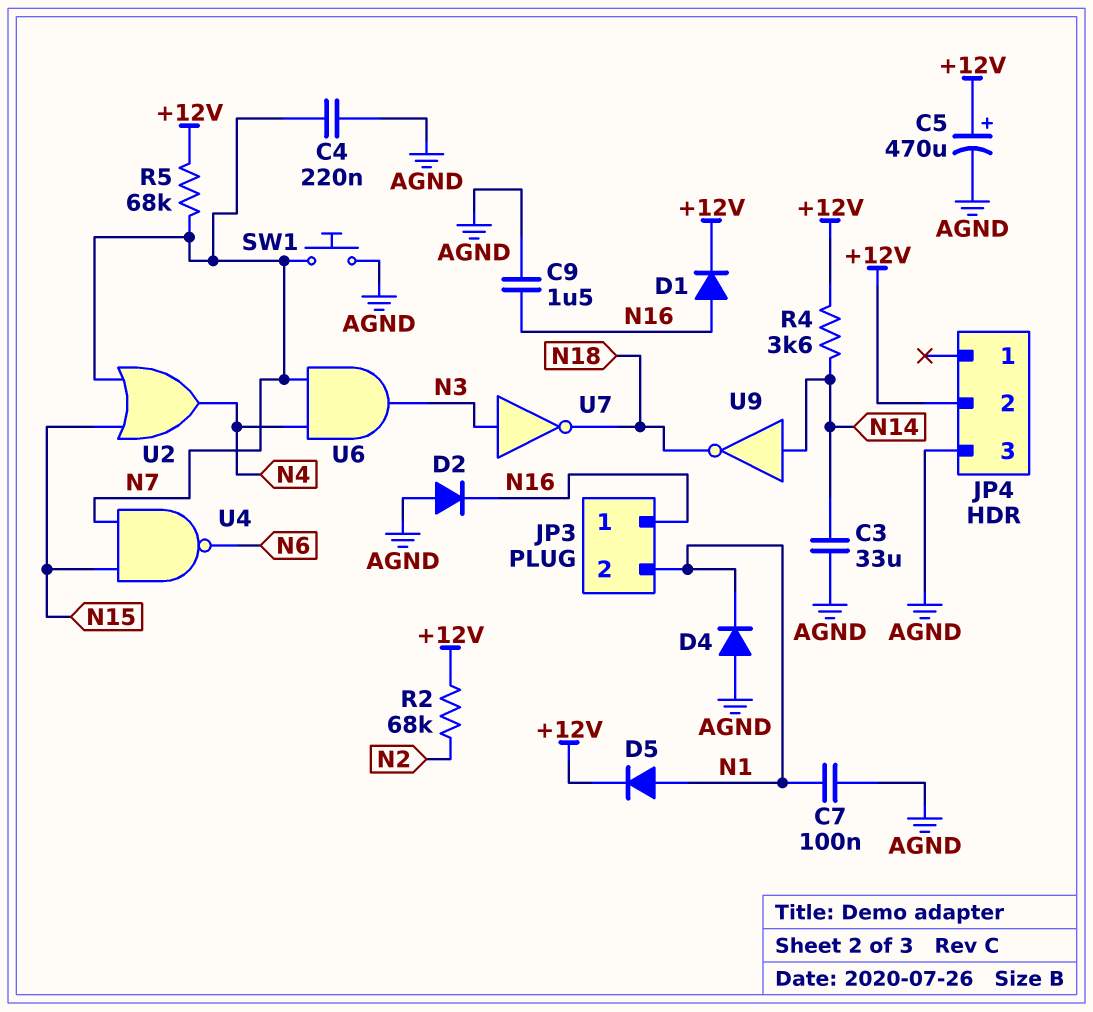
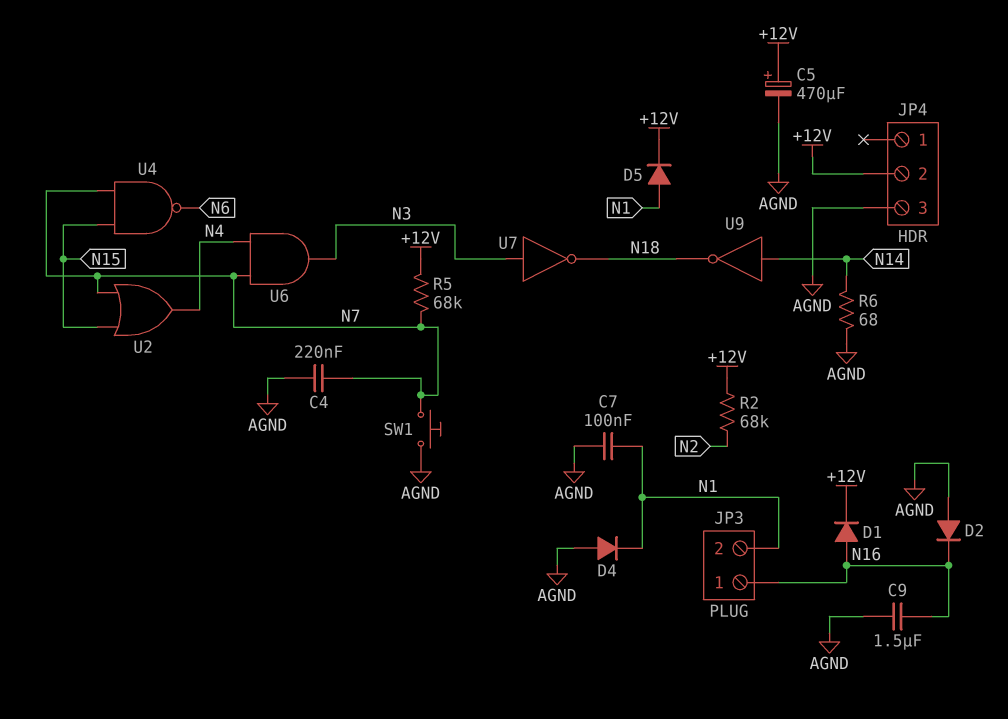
C3: 33uF (AGND, N14) -> none
R4: 3.6k (+12V, N14) -> none
R6: none -> 68 (AGND, N14)

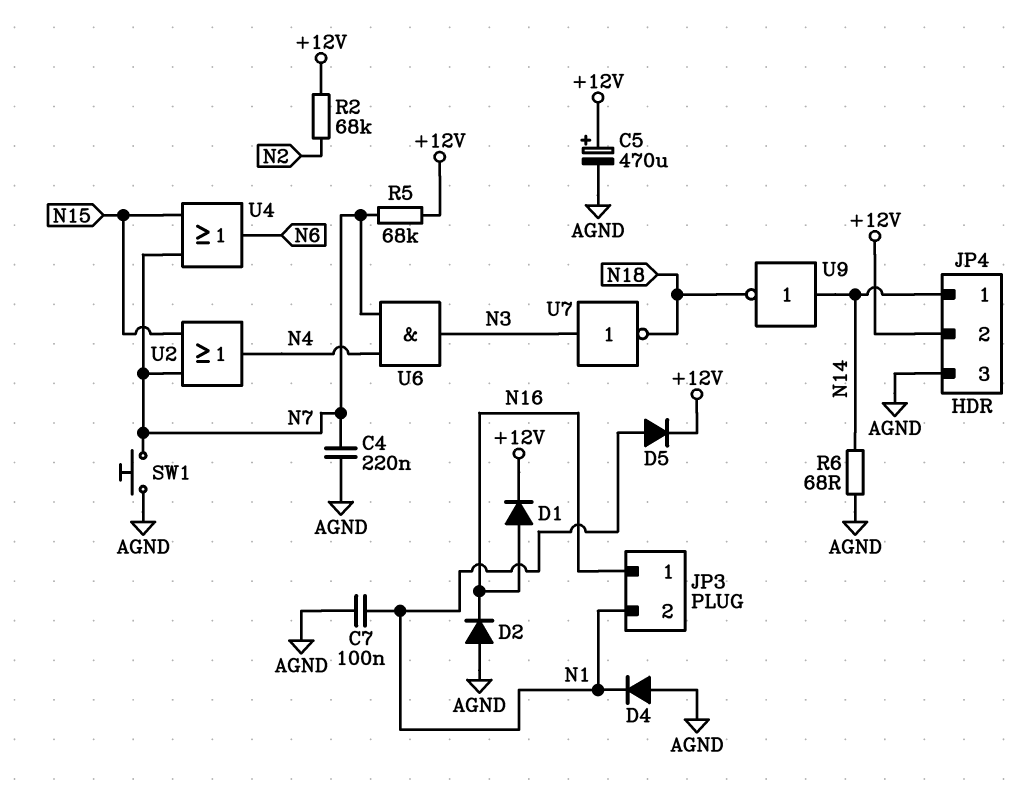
C9: 1.5uF (AGND, N16) -> none
JP4 pin 1: none -> N14
U4: NAND (in N7, in N15, out N6) -> OR (in N7, in N15, out N6)

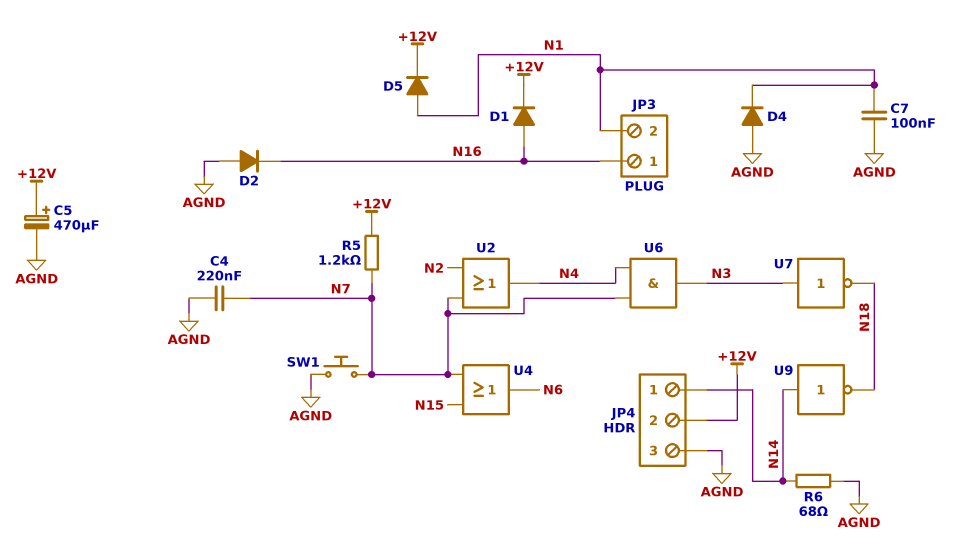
R2: 68k (+12V, N2) -> none
R5: 68k (+12V, N7) -> 1.2k (+12V, N7)
U2: OR (in N7, in N15, out N4) -> OR (in N2, in N7, out N4)

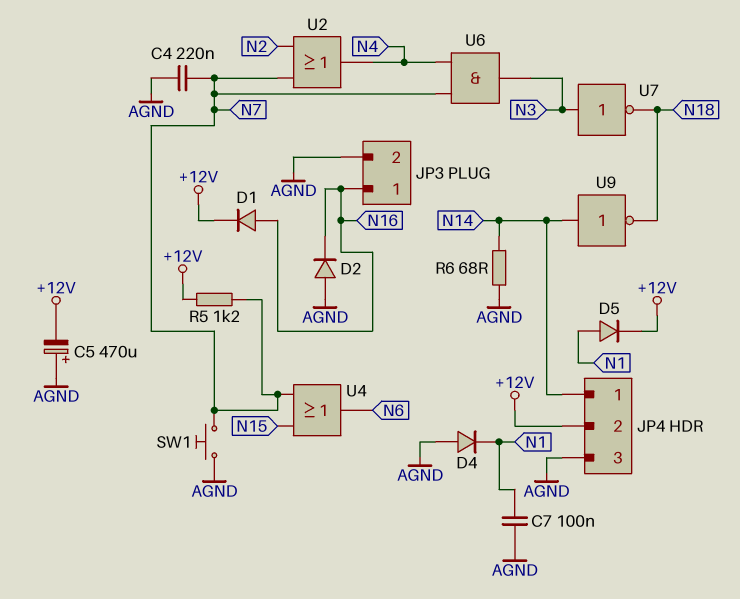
C5: 470uF (plus +12V, minus AGND) -> 470uF (plus AGND, minus +12V)
JP3 pin 2: N1 -> AGND

